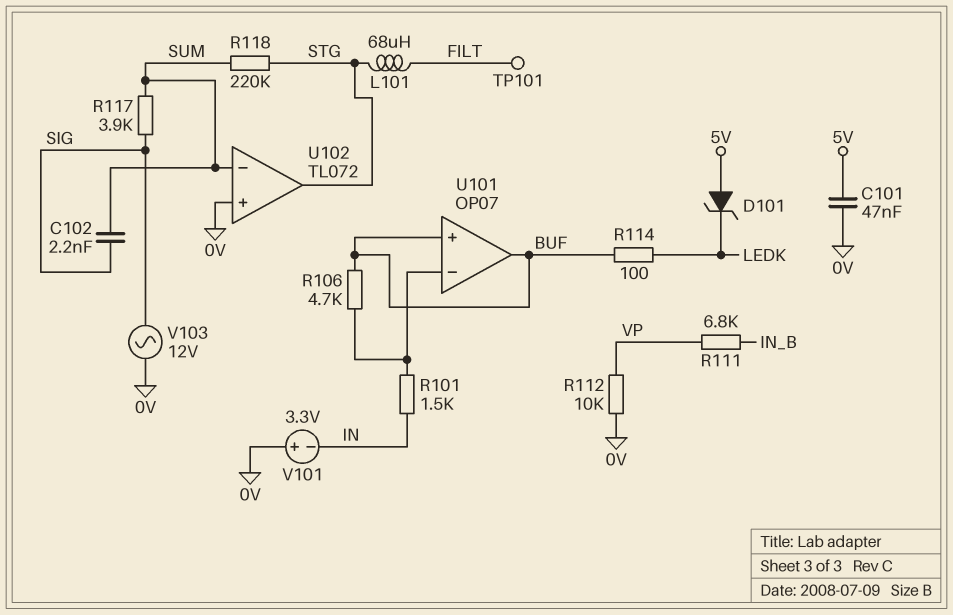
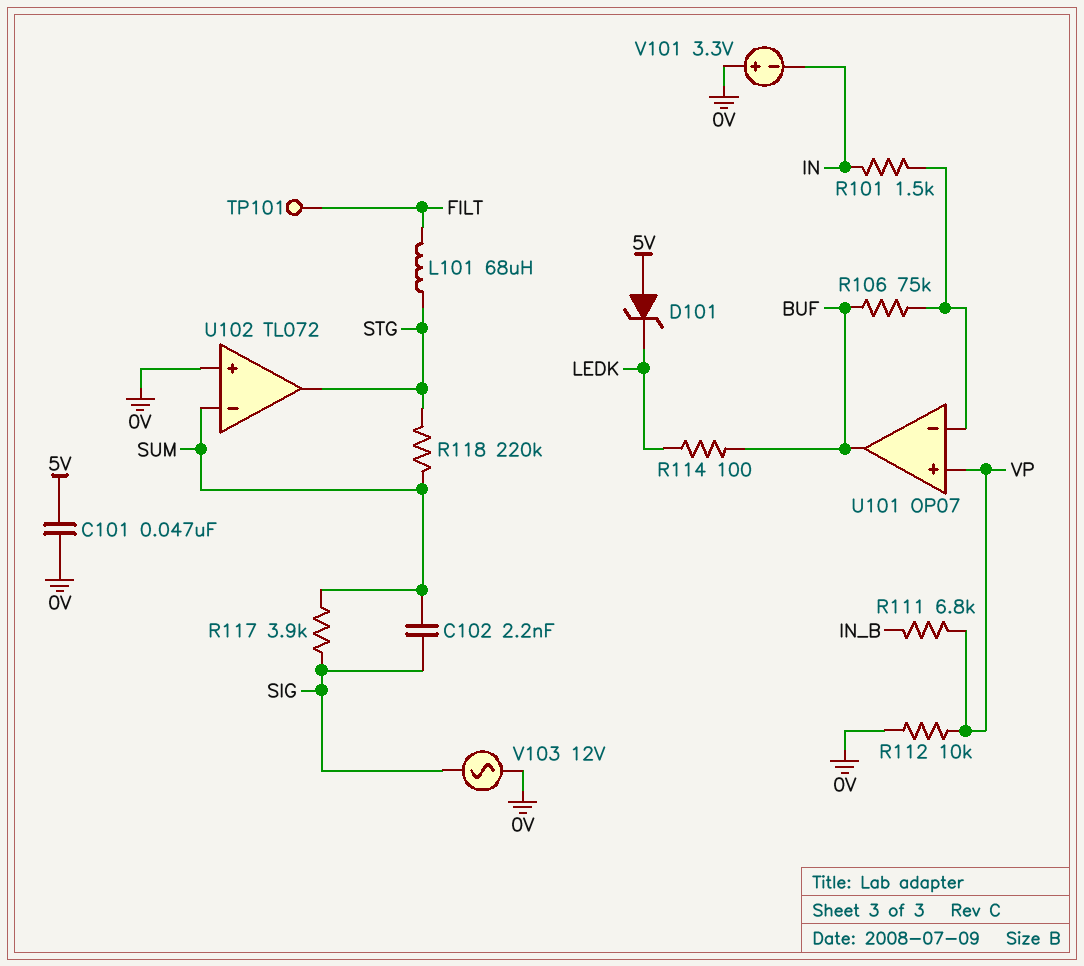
R106: 4.7k (BUF, U101/in-) -> 75k (BUF, U101/in-)
U101 pin in+: BUF -> VP

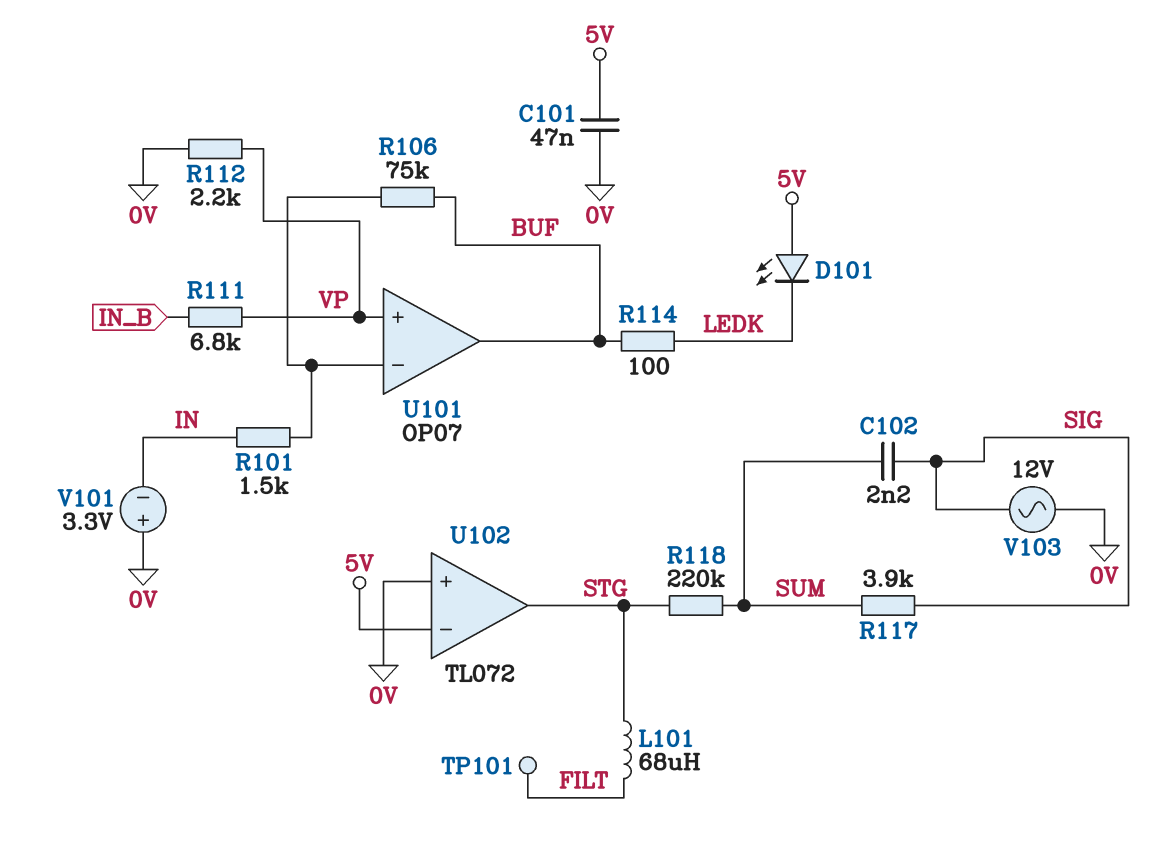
D101: zener (A 5V, K LEDK) -> LED (A 5V, K LEDK)
R112: 10k (0V, VP) -> 2.2k (0V, VP)
U102 pin in-: SUM -> 5V

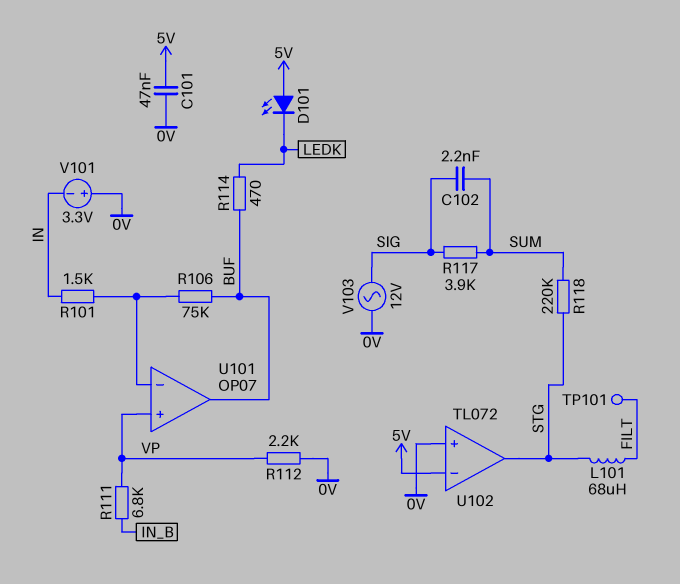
R114: 100 (BUF, LEDK) -> 470 (BUF, LEDK)

